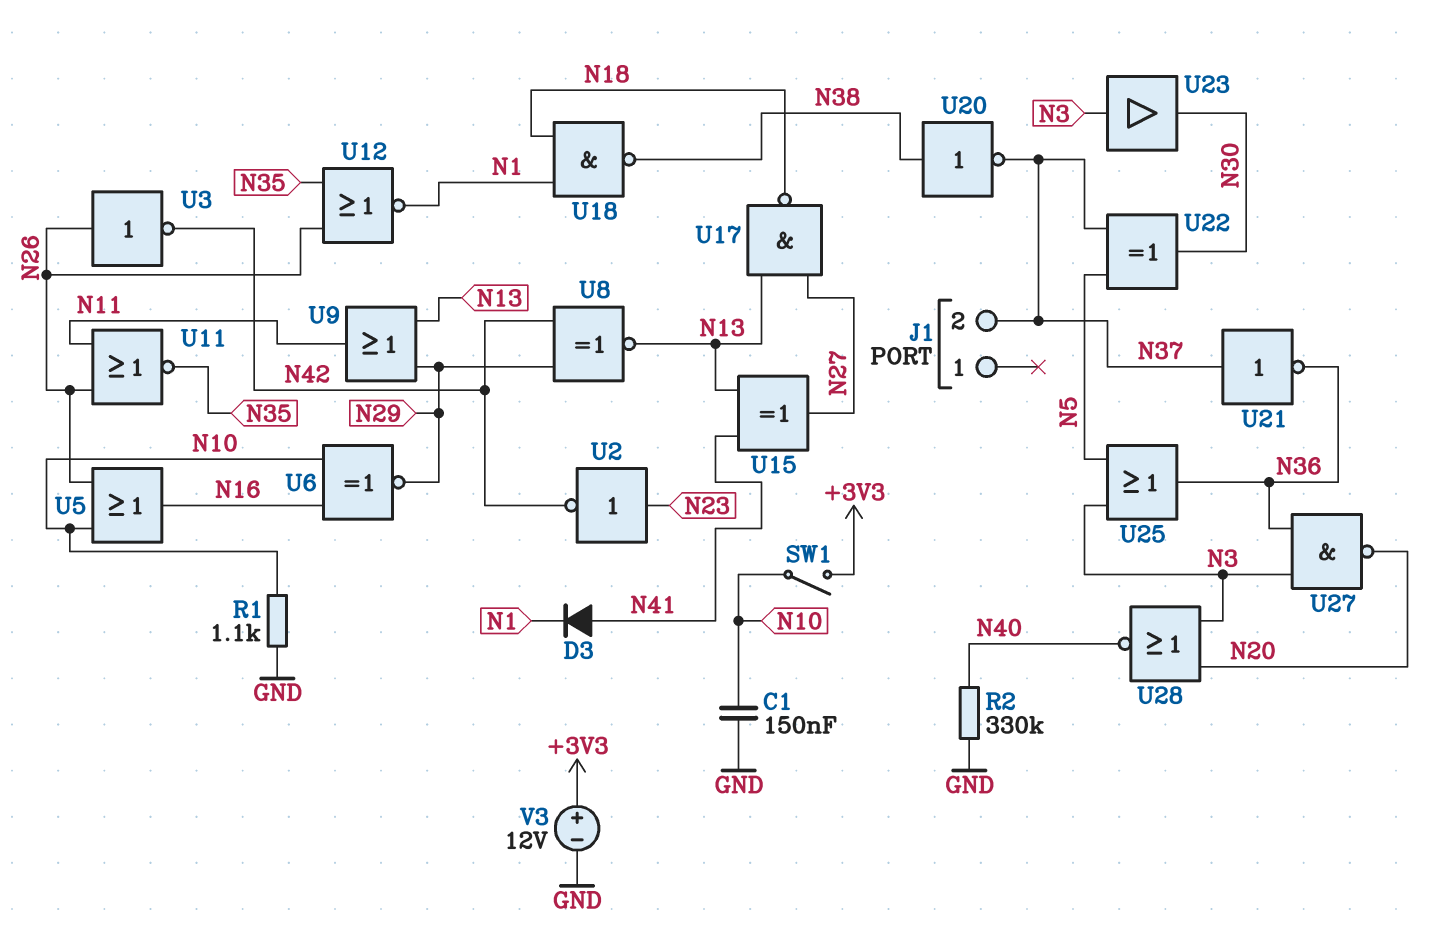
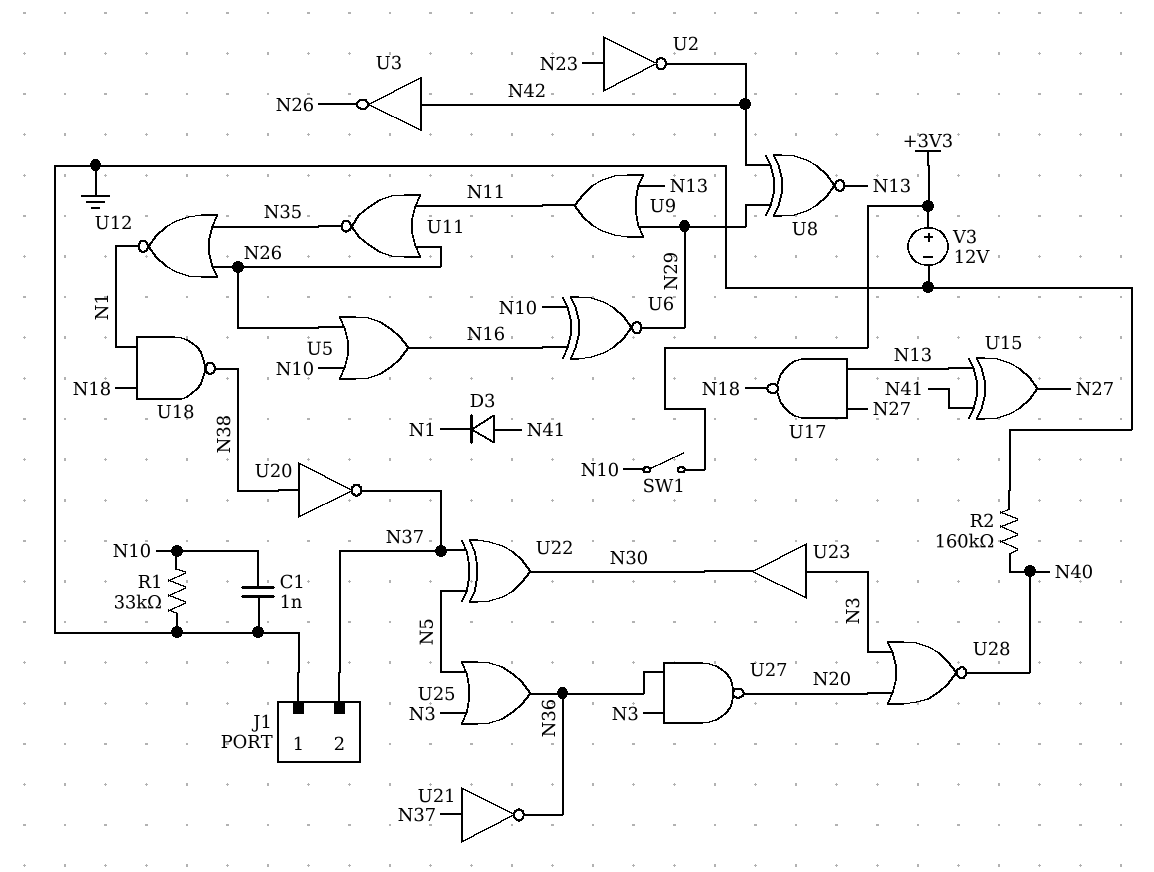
C1: 150nF (GND, N10) -> 1nF (GND, N10)
J1 pin 1: none -> GND
R1: 1.1k (GND, N10) -> 33k (GND, N10)
R2: 330k (GND, N40) -> 160k (GND, N40)
U3: NOT (in N26, out N42) -> NOT (in N42, out N26)

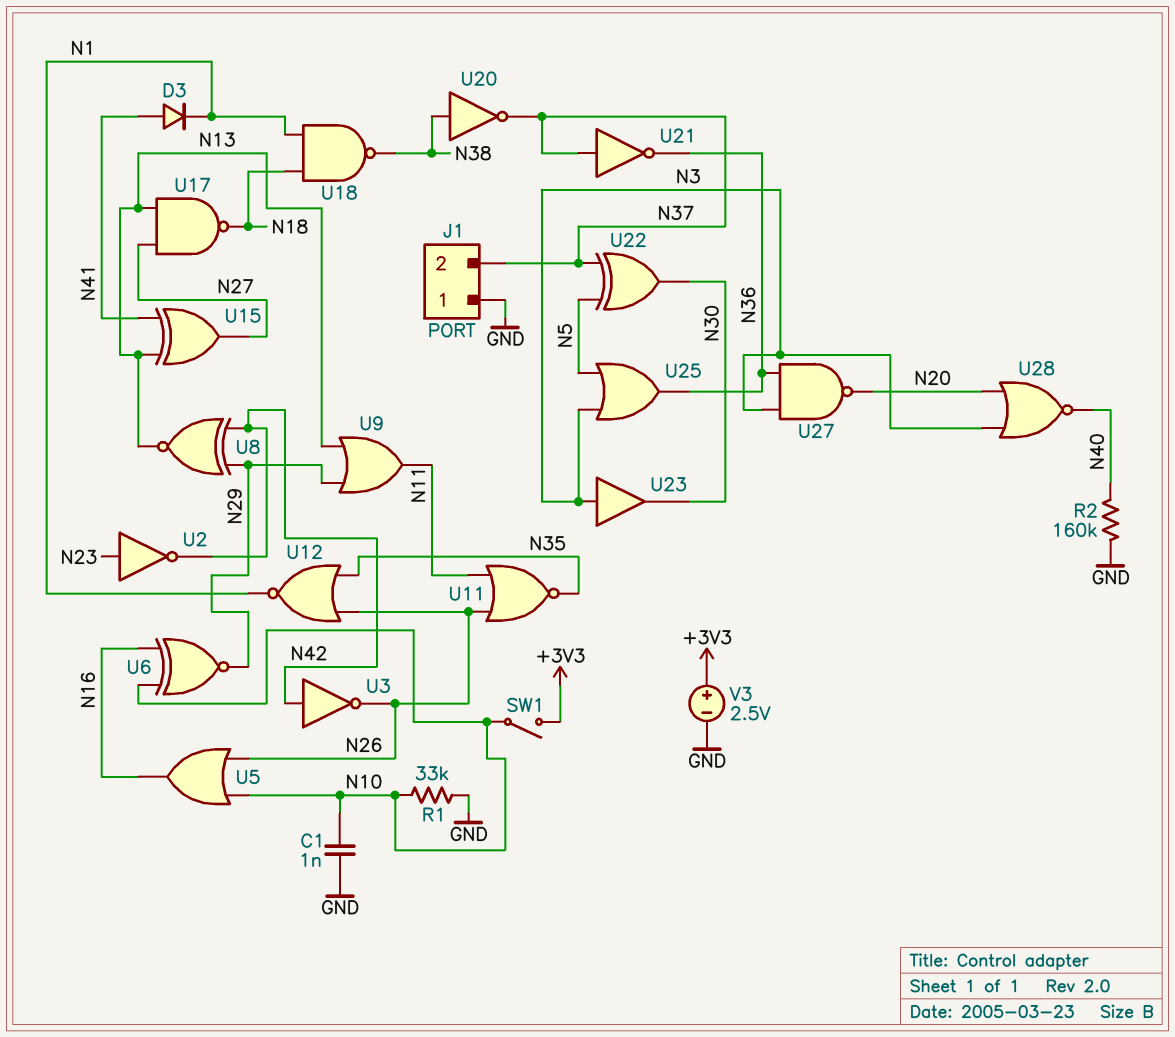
V3: 12V (plus +3V3, minus GND) -> 2.5V (plus +3V3, minus GND)

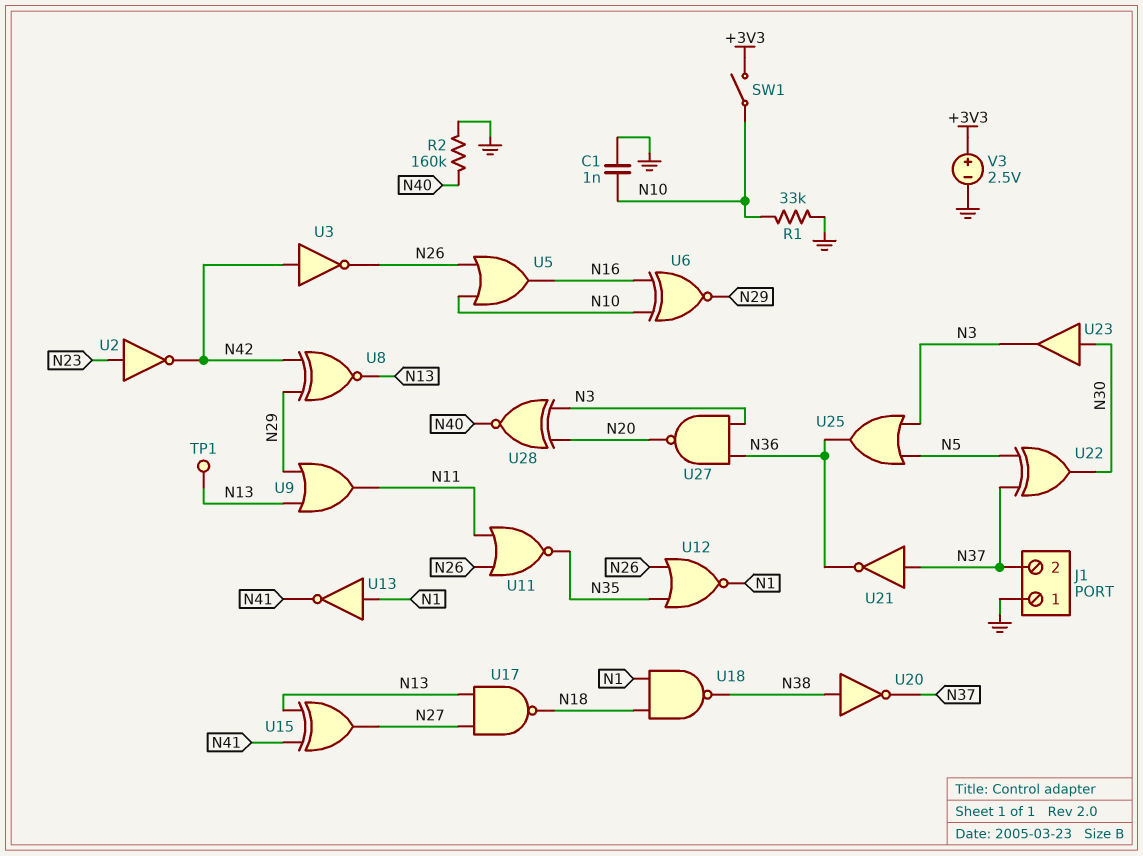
D3: diode (A N41, K N1) -> none
TP1: none -> test point (N13)
U13: none -> NOT (in N1, out N41)
U23: buffer (in N3, out N30) -> buffer (in N30, out N3)
U28: NOR (in N3, in N20, out N40) -> XNOR (in N3, in N20, out N40)

